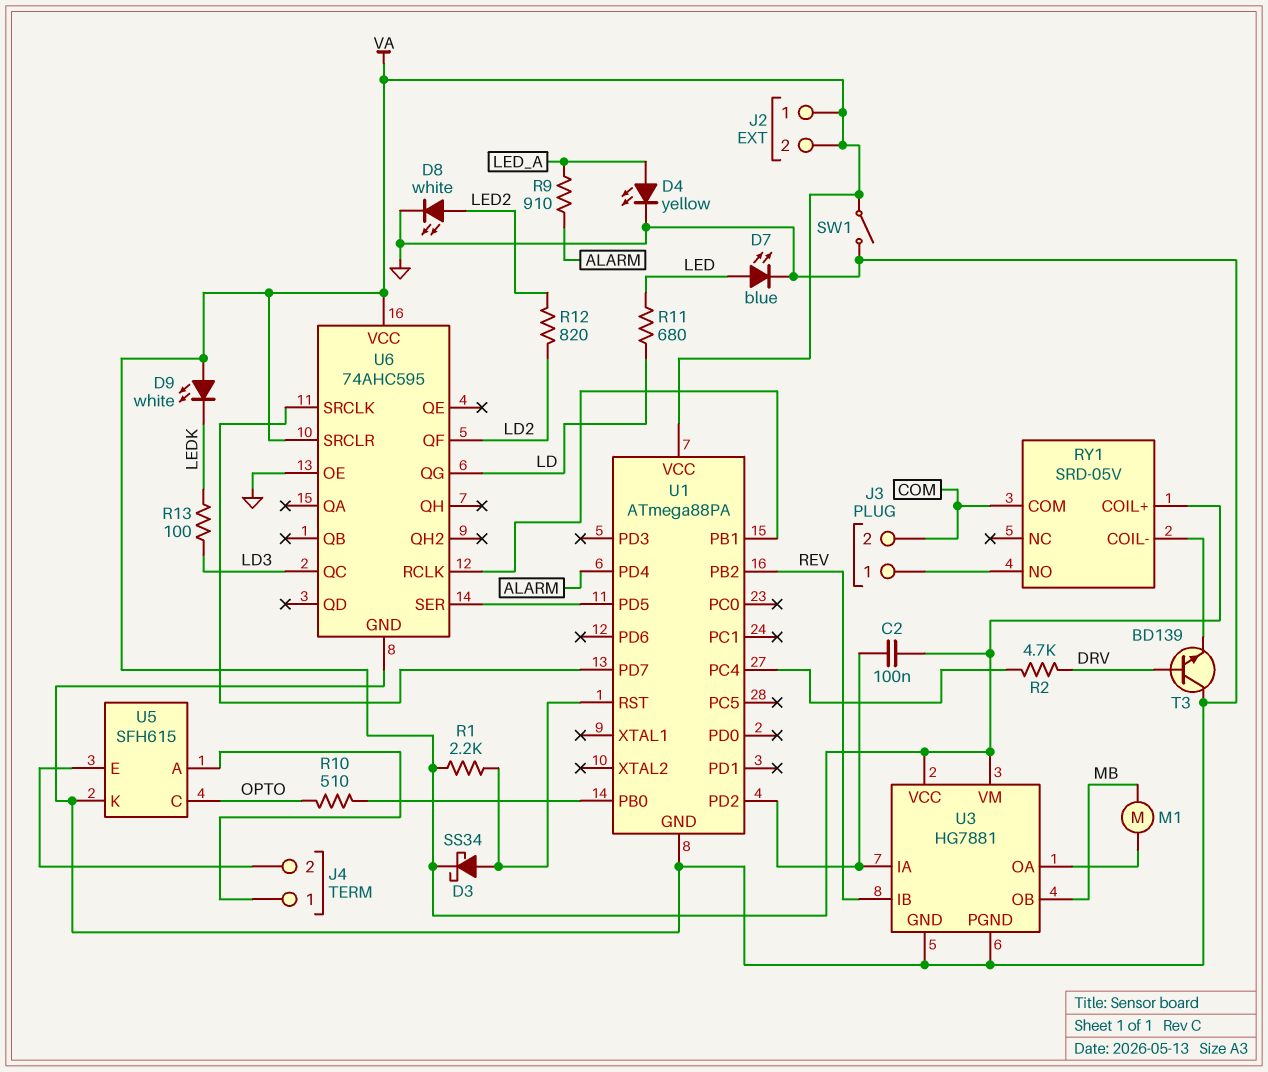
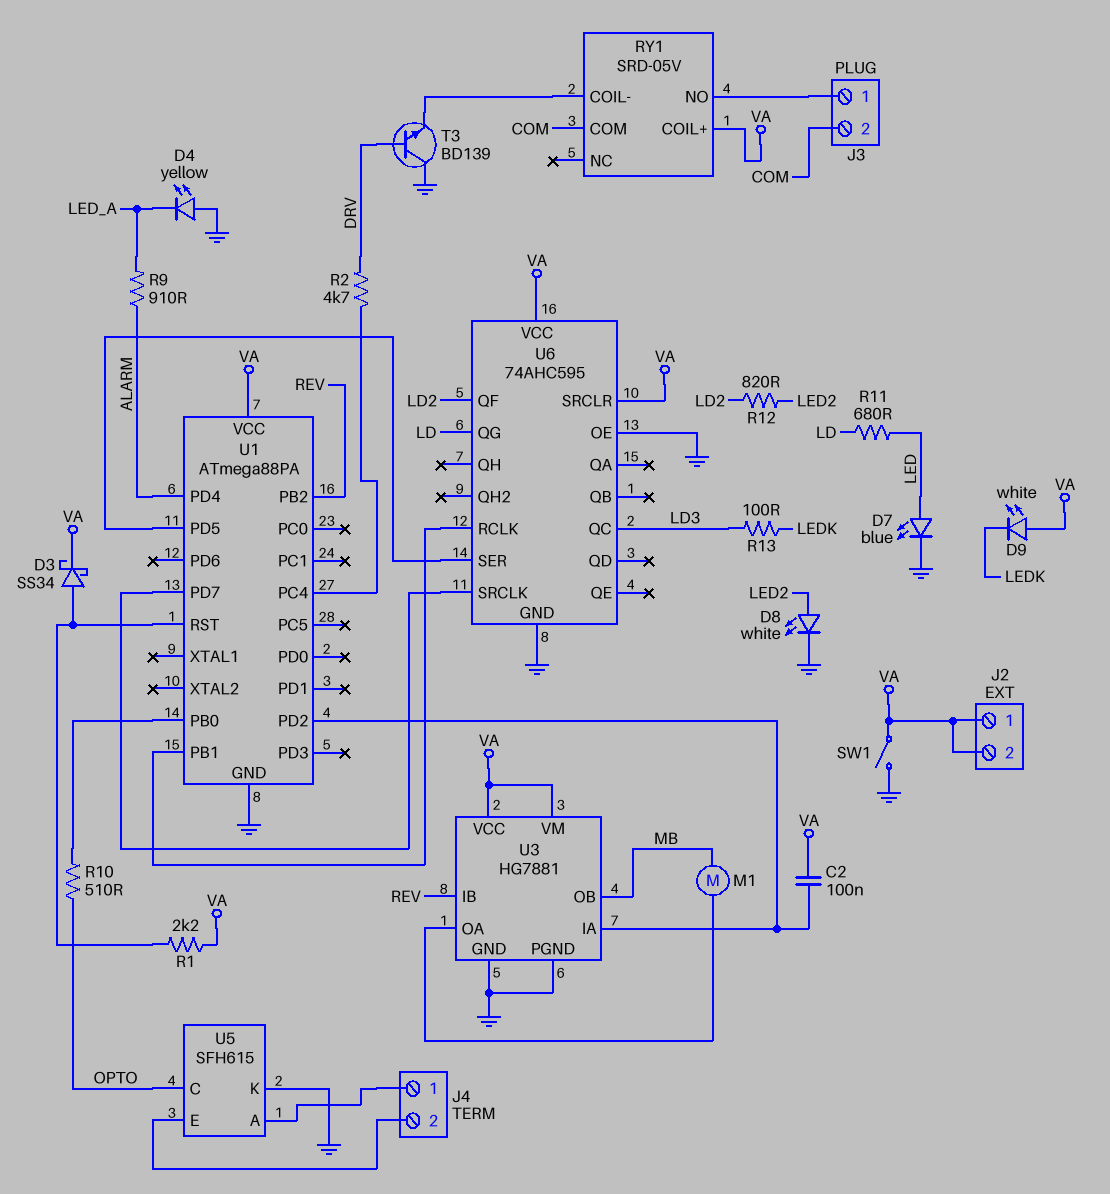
D4: LED yellow (A LED_A, K GND) -> LED yellow (A GND, K LED_A)

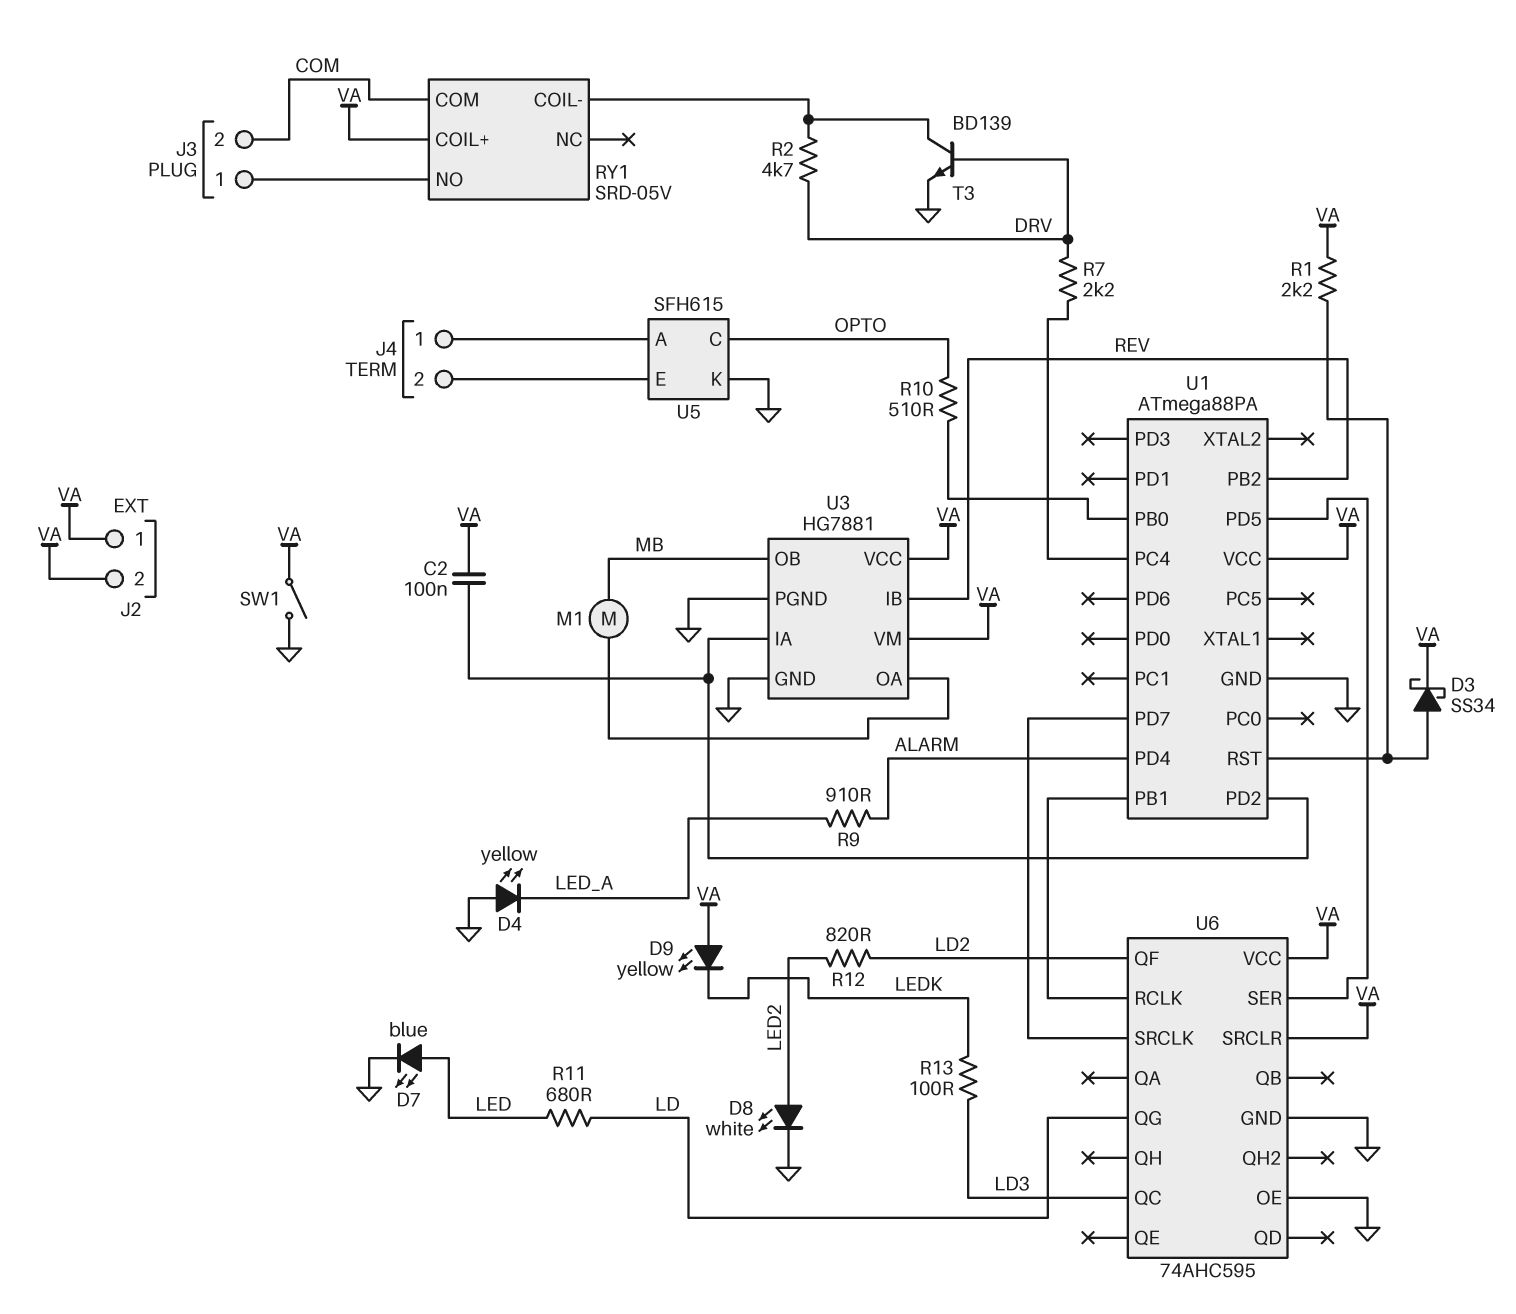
D9: LED white (A VA, K LEDK) -> LED yellow (A VA, K LEDK)
R2: 4.7k (DRV, U1/PC4) -> 4.7k (DRV, RY1/COIL-)
R7: none -> 2.2k (DRV, U1/PC4)
T3: NPN BD139 (B DRV, C GND, E RY1/COIL-) -> NPN BD139 (B DRV, C RY1/COIL-, E GND)

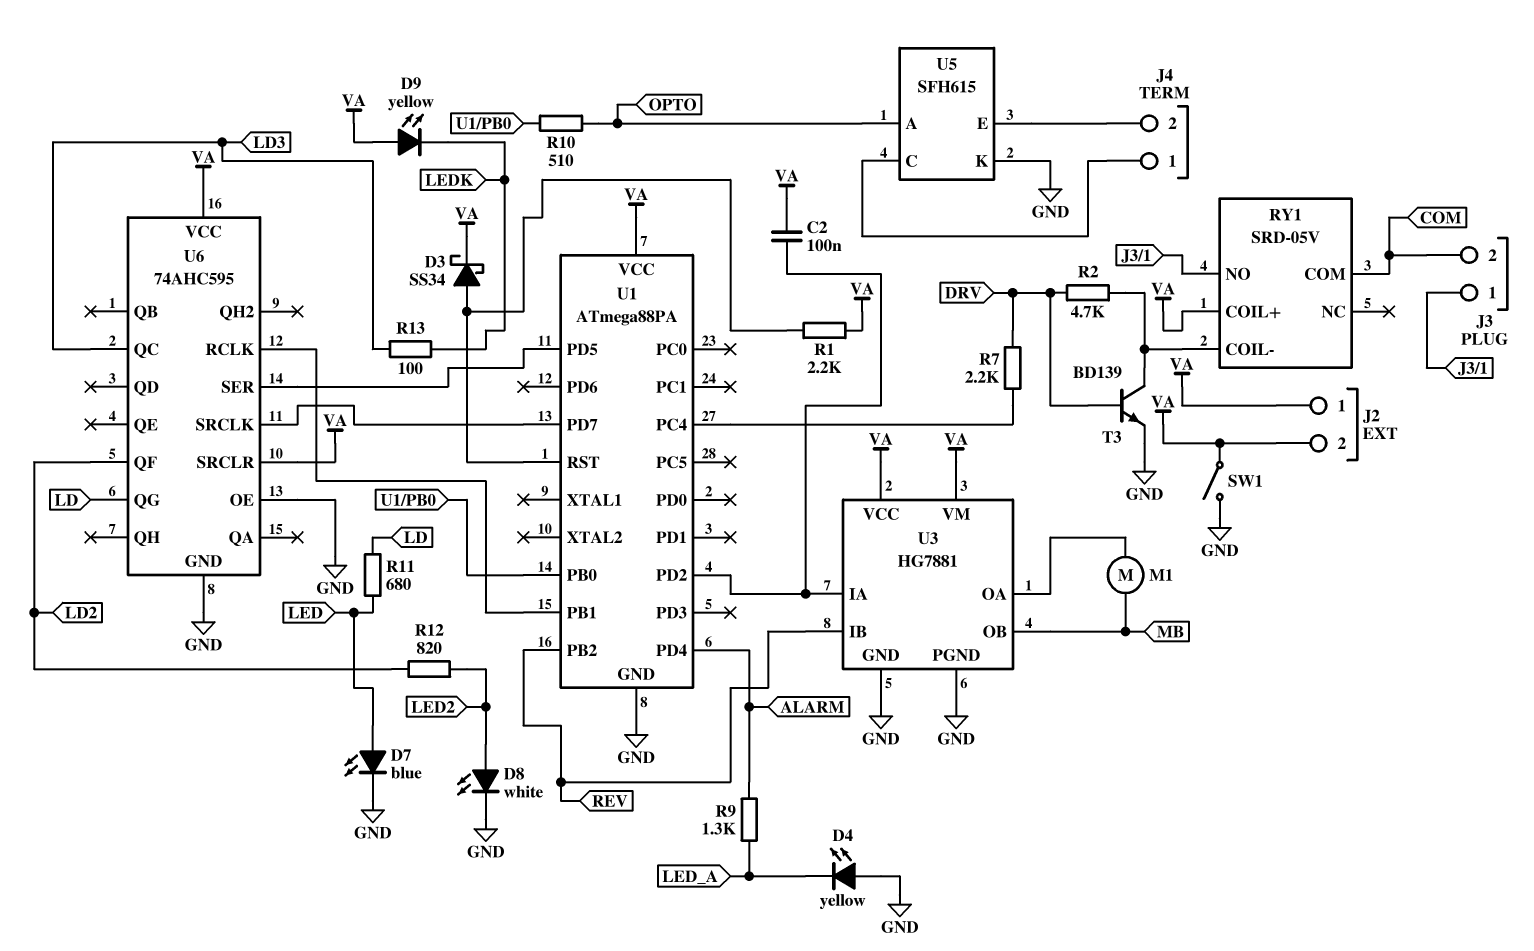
R9: 910 (ALARM, LED_A) -> 1.3k (ALARM, LED_A)
U5 pin A: J4/1 -> OPTO
U5 pin C: OPTO -> J4/1

